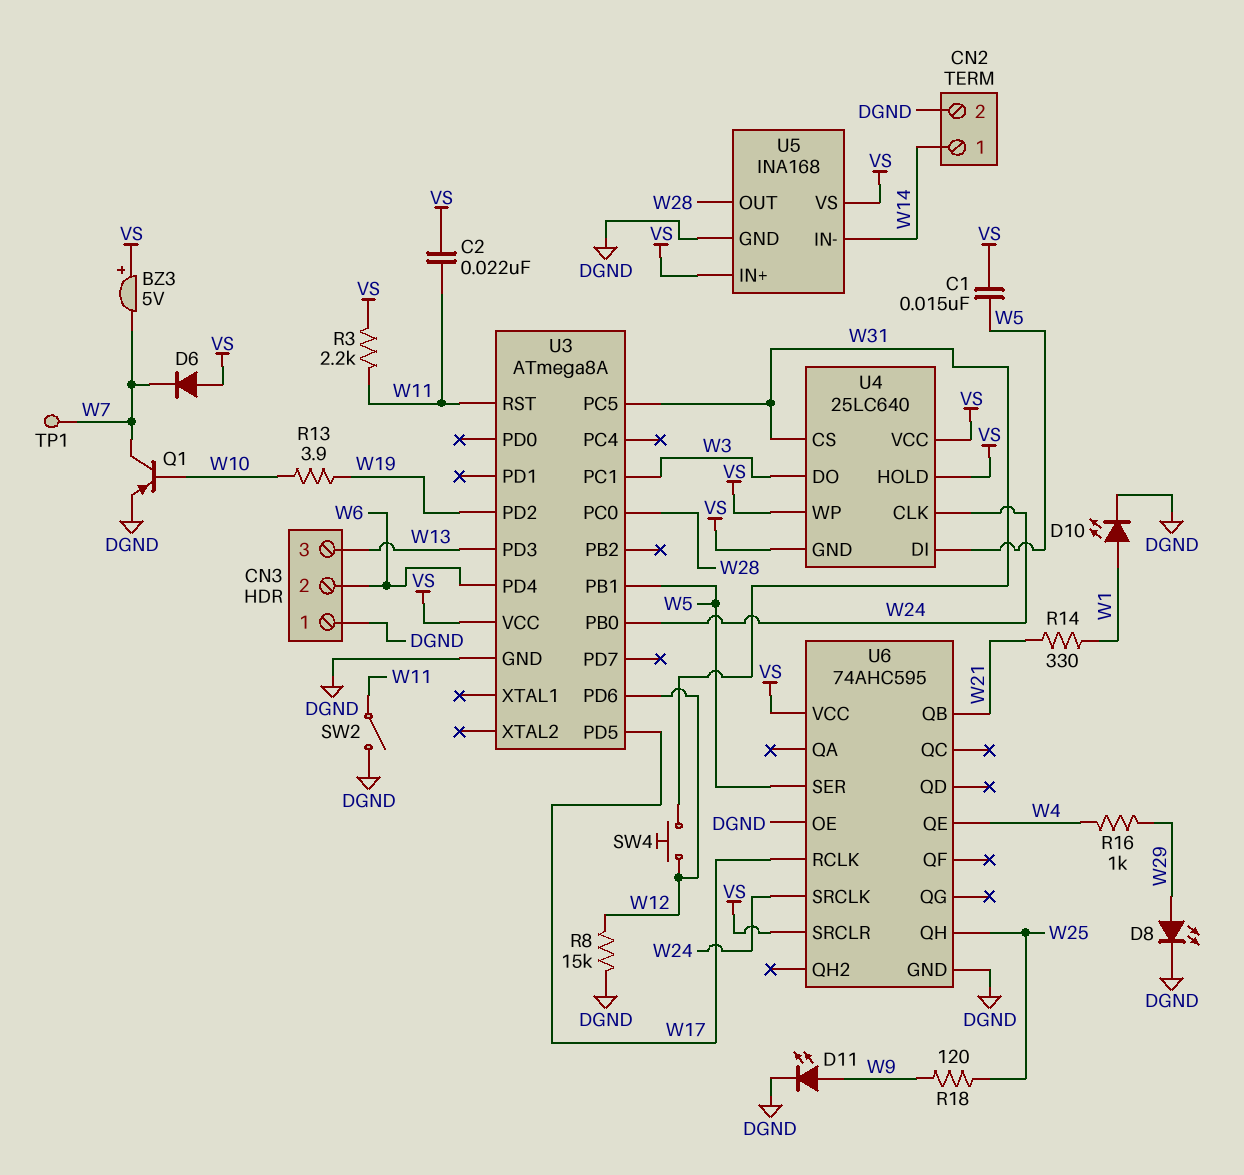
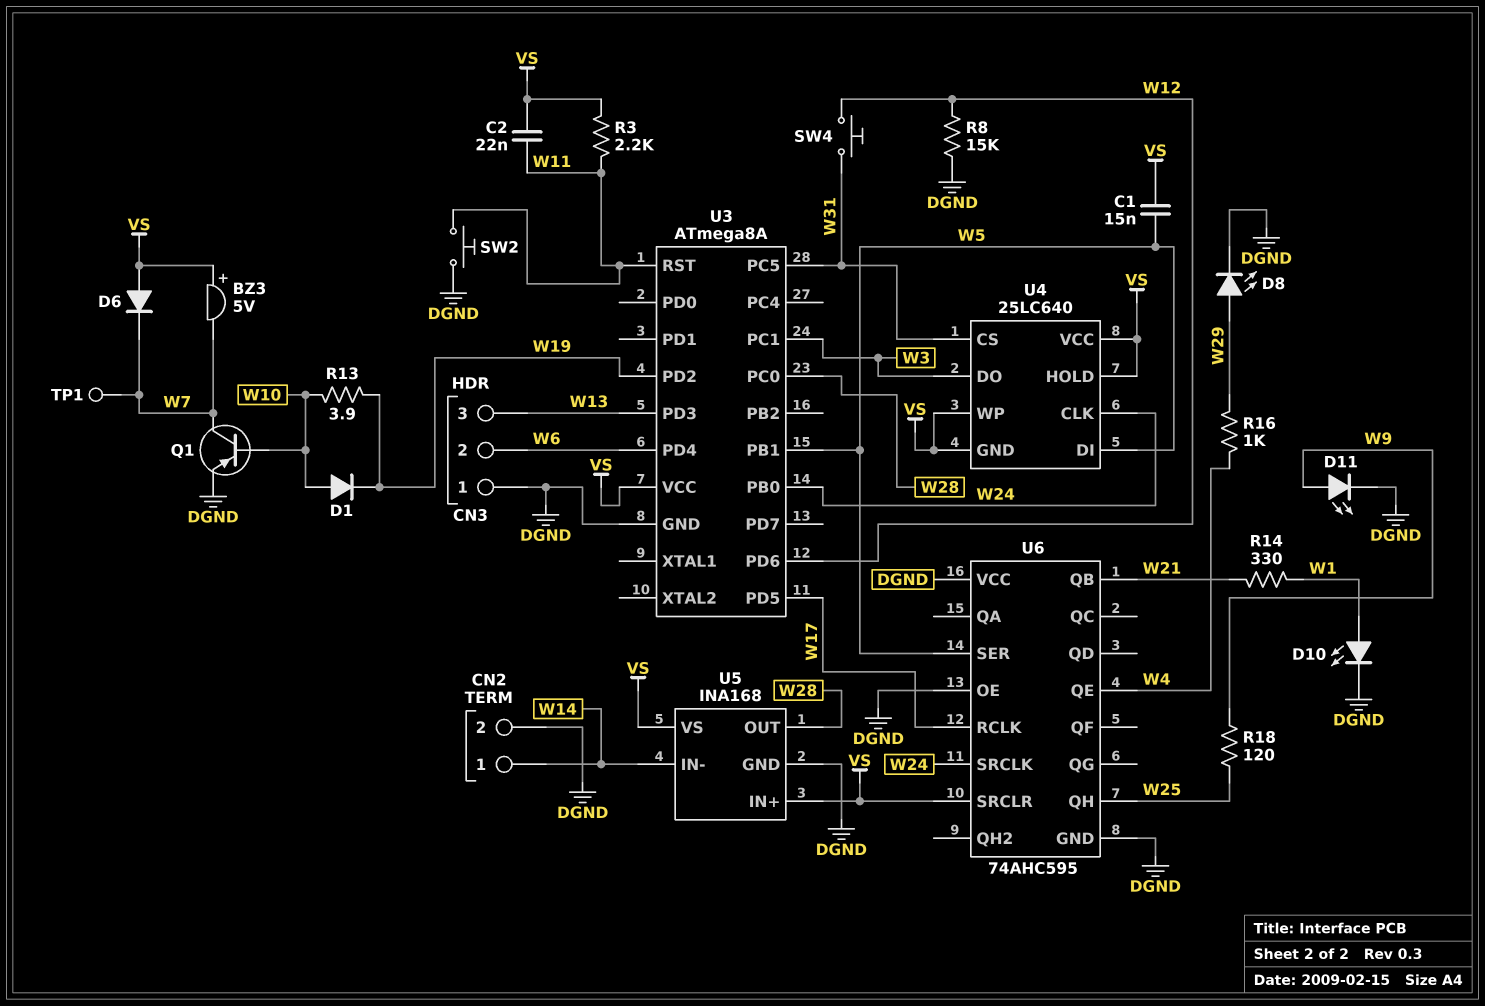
D1: none -> diode (A W10, K W19)
SW2: switch (DGND, W11) -> button (DGND, W11)
U6 pin VCC: VS -> DGND

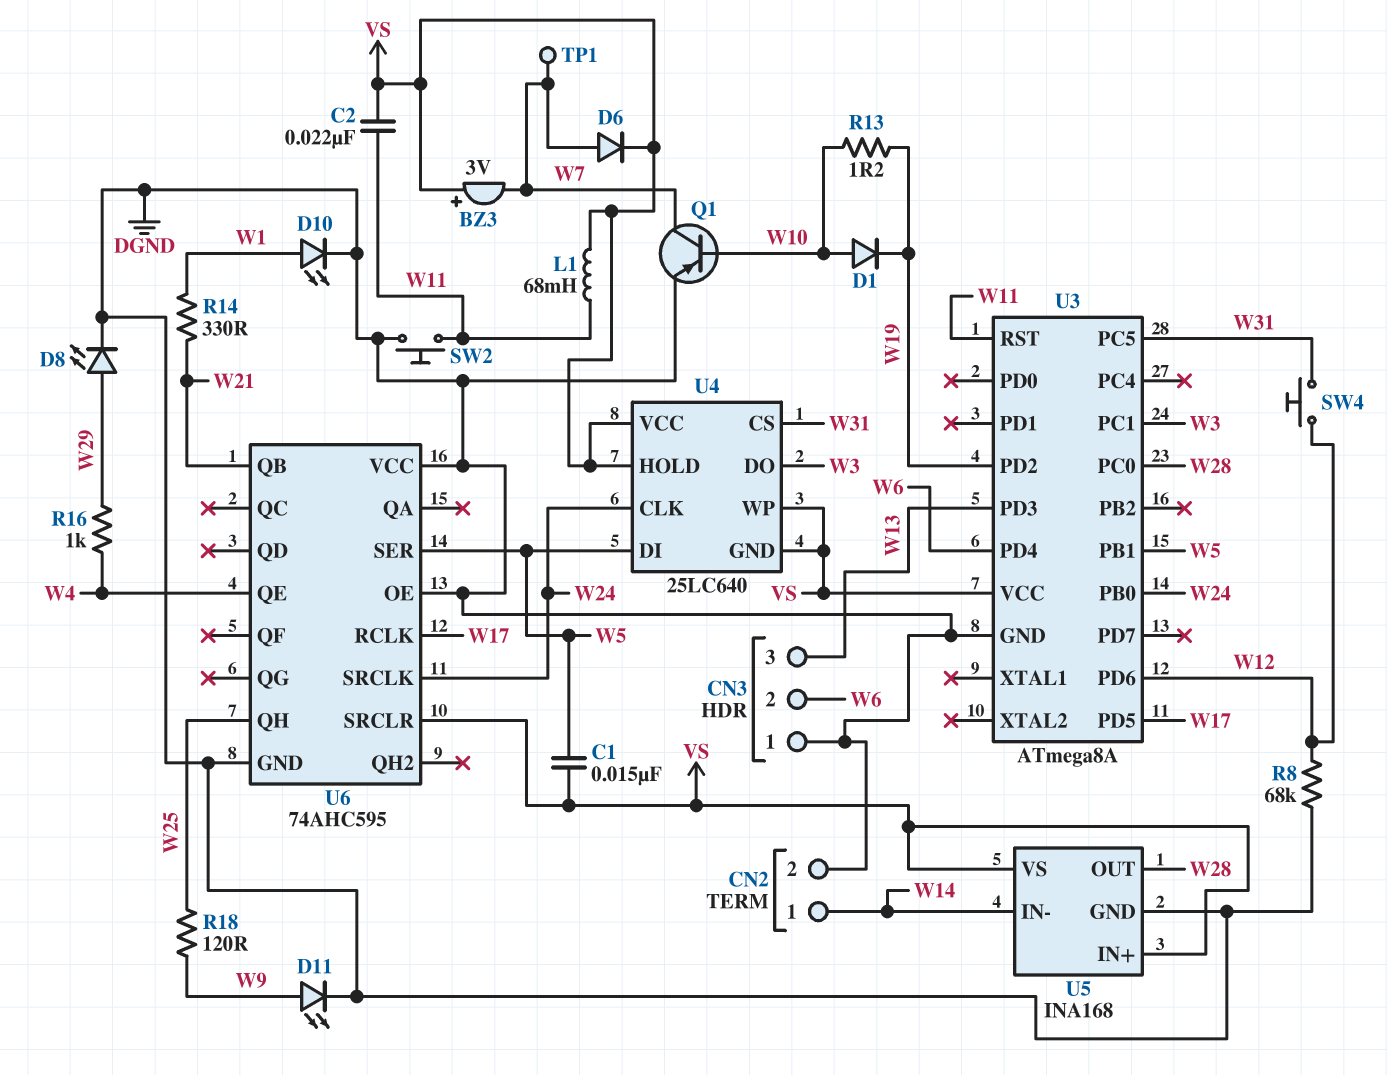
BZ3: buzzer 5V (plus VS, minus W7) -> buzzer 3V (plus VS, minus W7)
D6: diode (A VS, K W7) -> diode (A W7, K VS)
L1: none -> 68mH (VS, W11)
R3: 2.2k (VS, W11) -> none
R8: 15k (DGND, W12) -> 68k (DGND, W12)
R13: 3.9 (W10, W19) -> 1.2 (W10, W19)

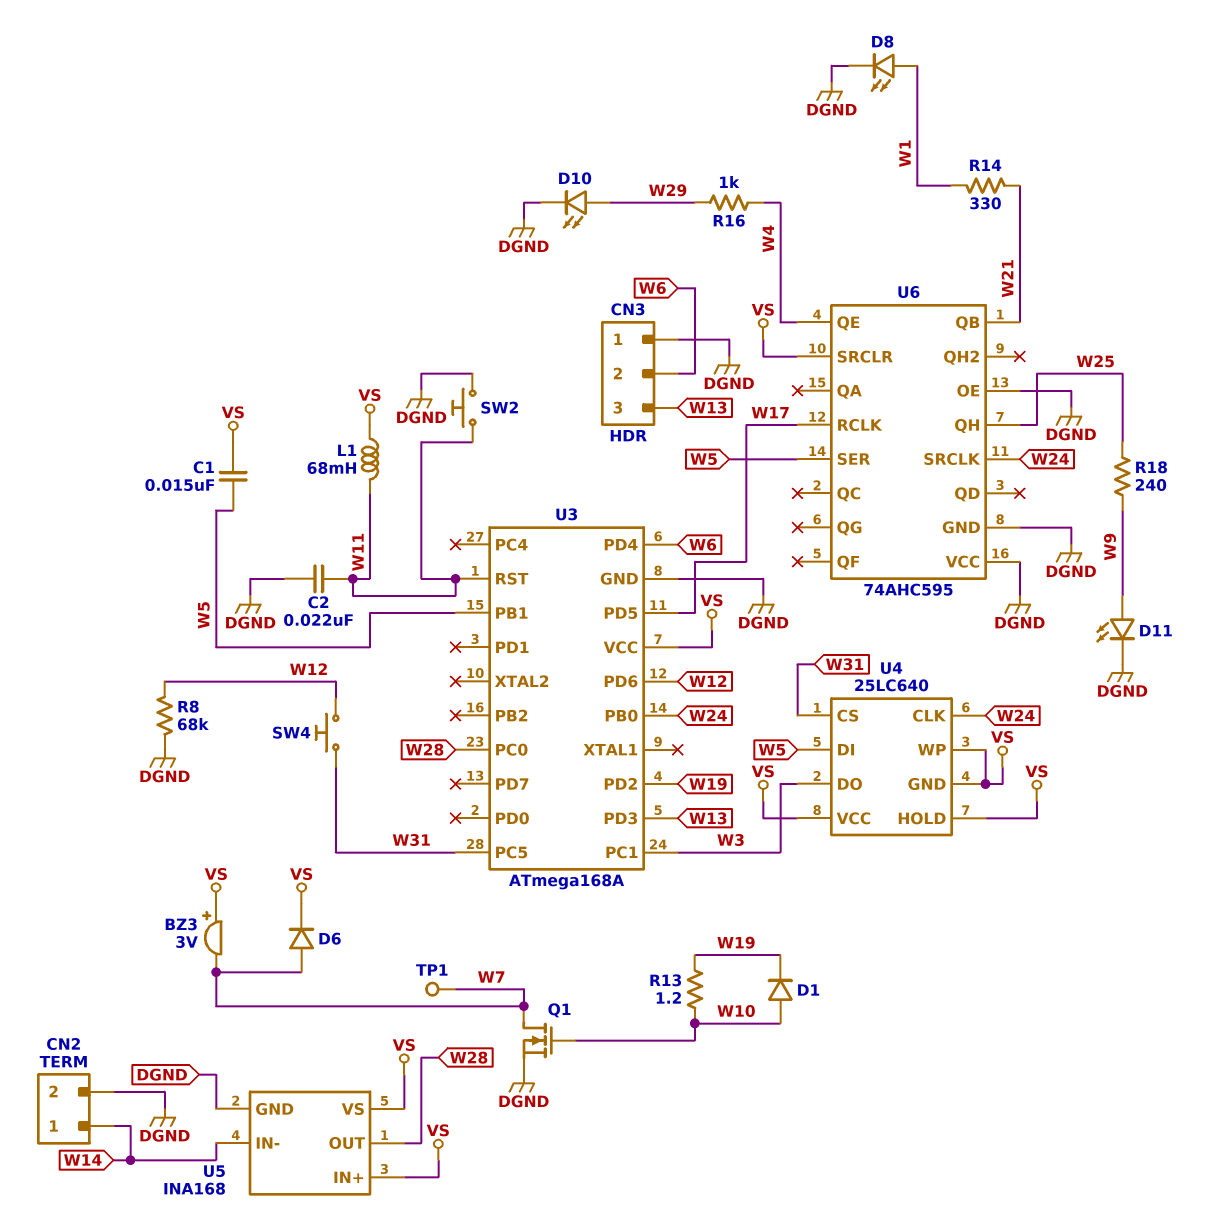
C2: 22nF (VS, W11) -> 22nF (DGND, W11)
D8: LED (A W29, K DGND) -> LED (A W1, K DGND)
D10: LED (A W1, K DGND) -> LED (A W29, K DGND)
Q1: PNP (B W10, C W7, E DGND) -> NMOS (G W10, D W7, S DGND)
R18: 120 (W9, W25) -> 240 (W9, W25)
U3: ATmega8A -> ATmega168A

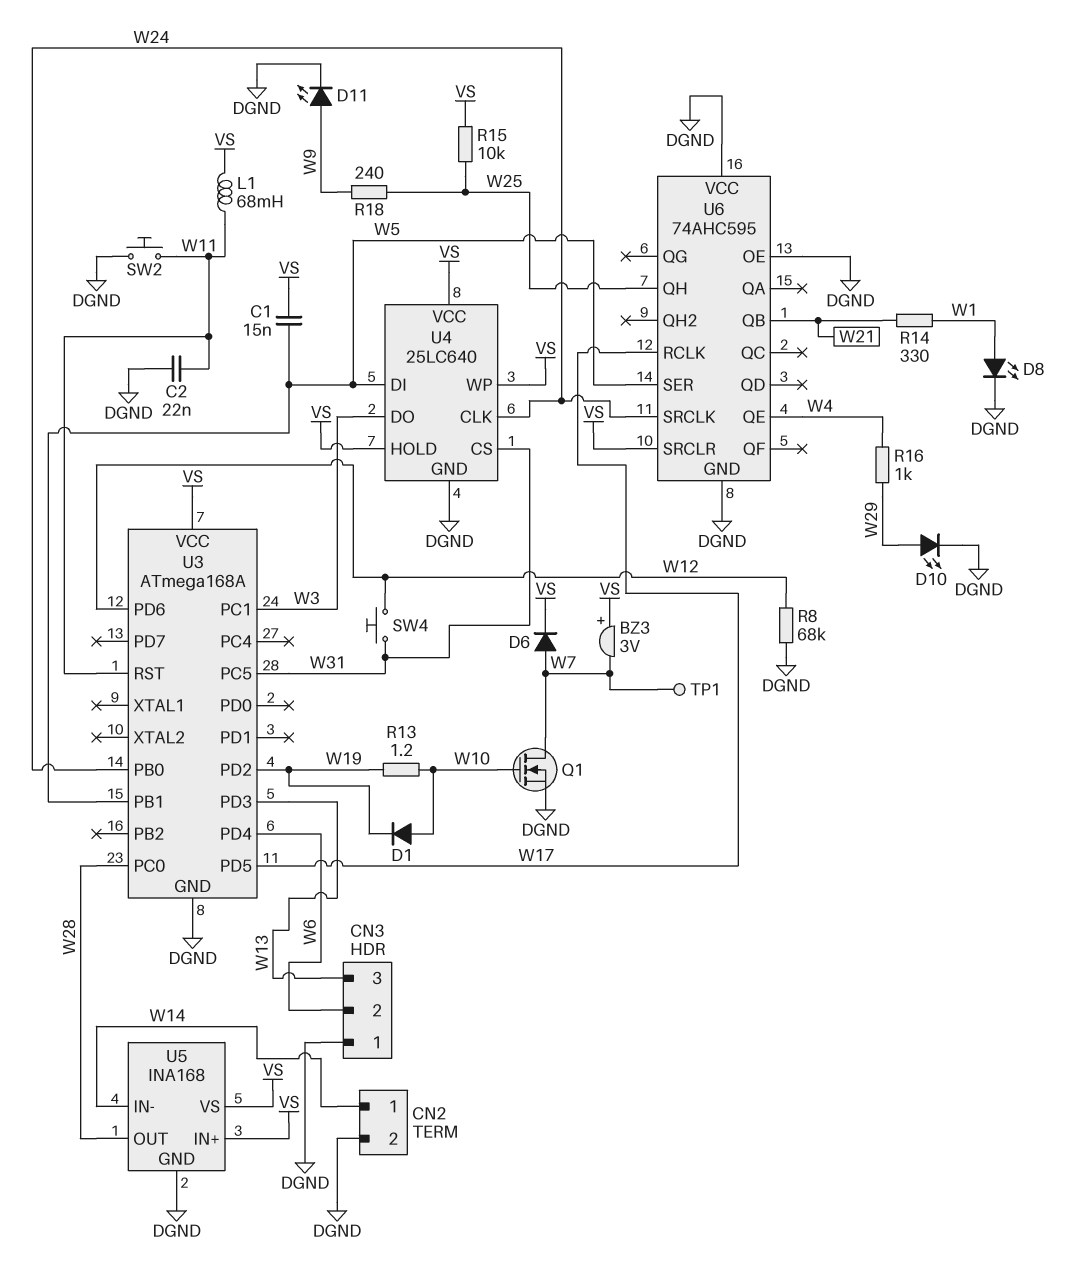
R15: none -> 10k (VS, W25)
U4 pin GND: VS -> DGND

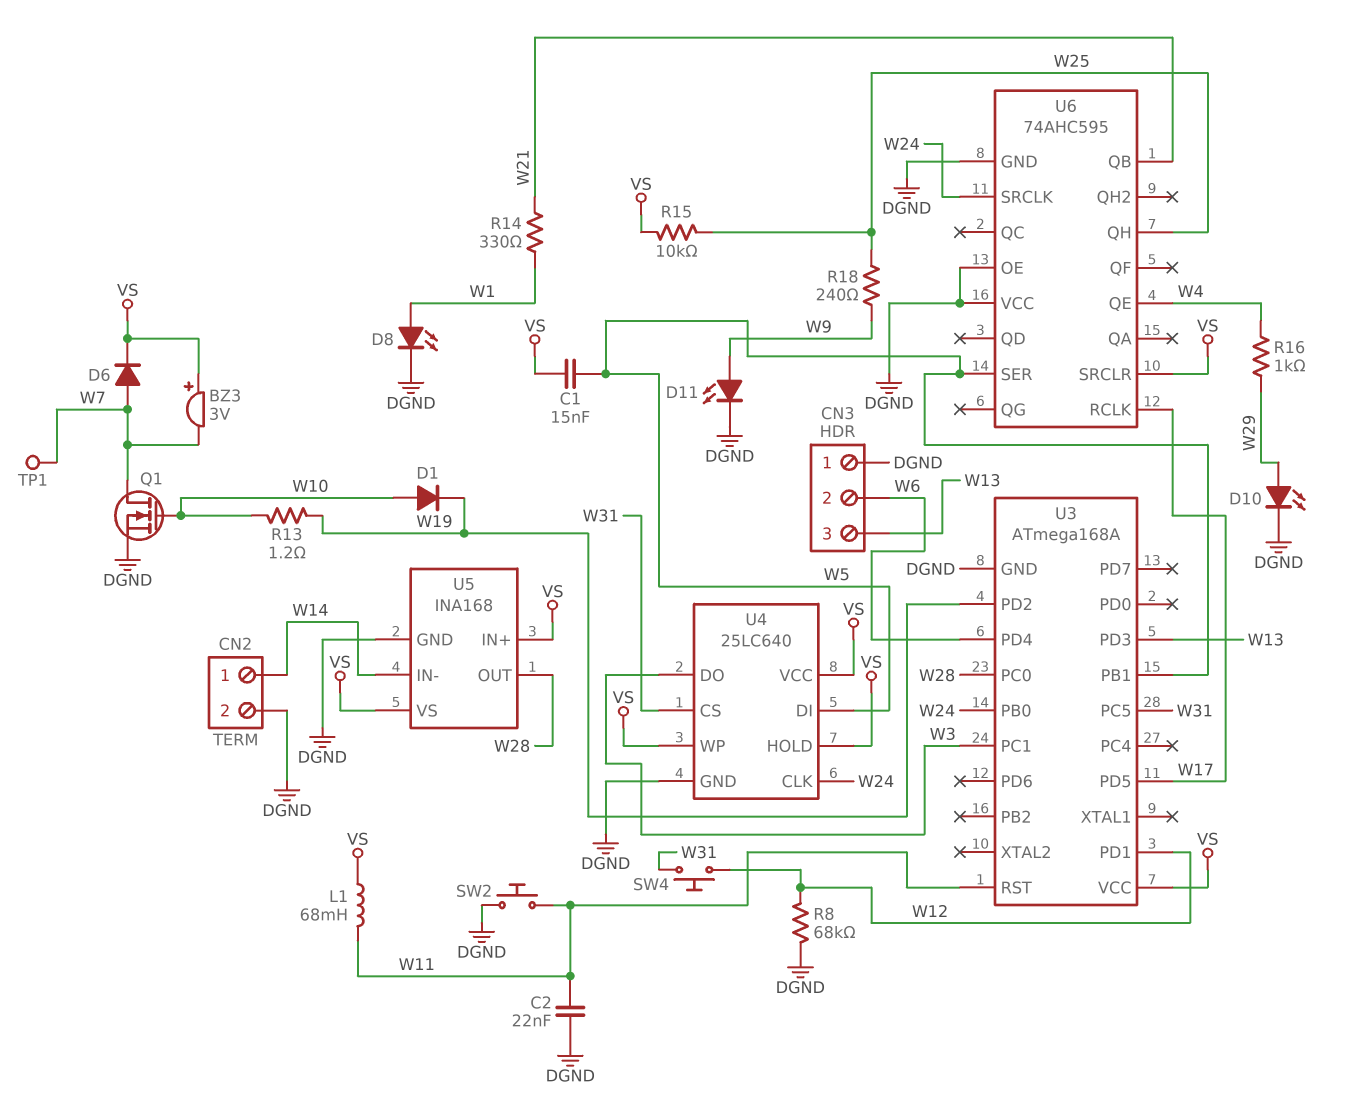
U3 pin PD1: none -> W12
U3 pin PD6: W12 -> none

